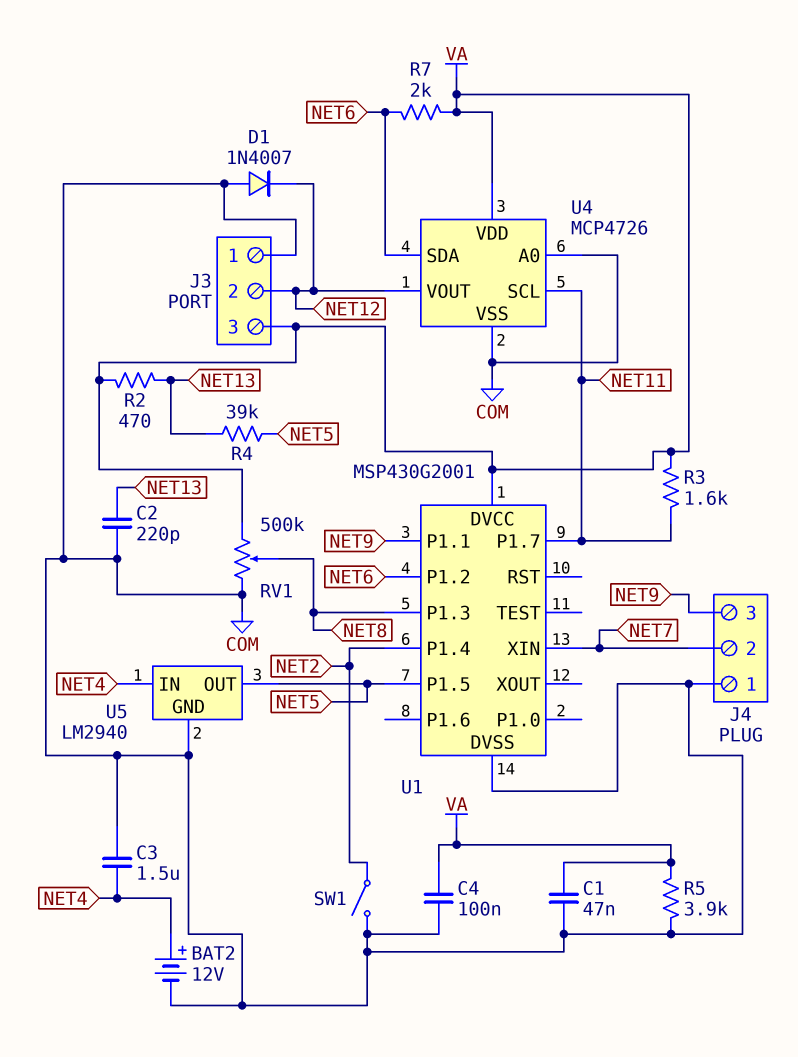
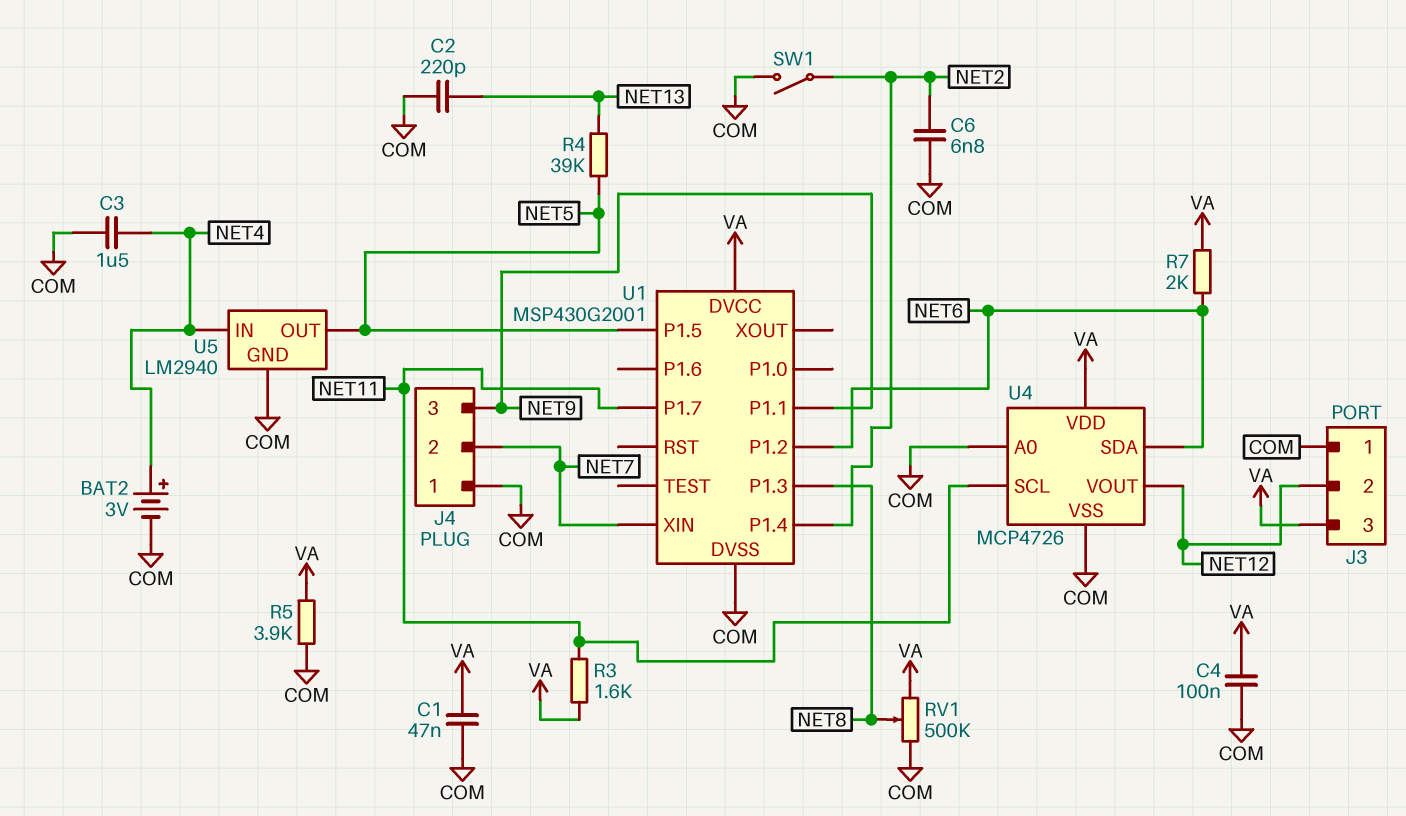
BAT2: 12V (plus NET4, minus COM) -> 3V (plus NET4, minus COM)
C6: none -> 6.8nF (COM, NET2)
D1: diode 1N4007 (A COM, K NET12) -> none
R2: 470 (NET13, VA) -> none

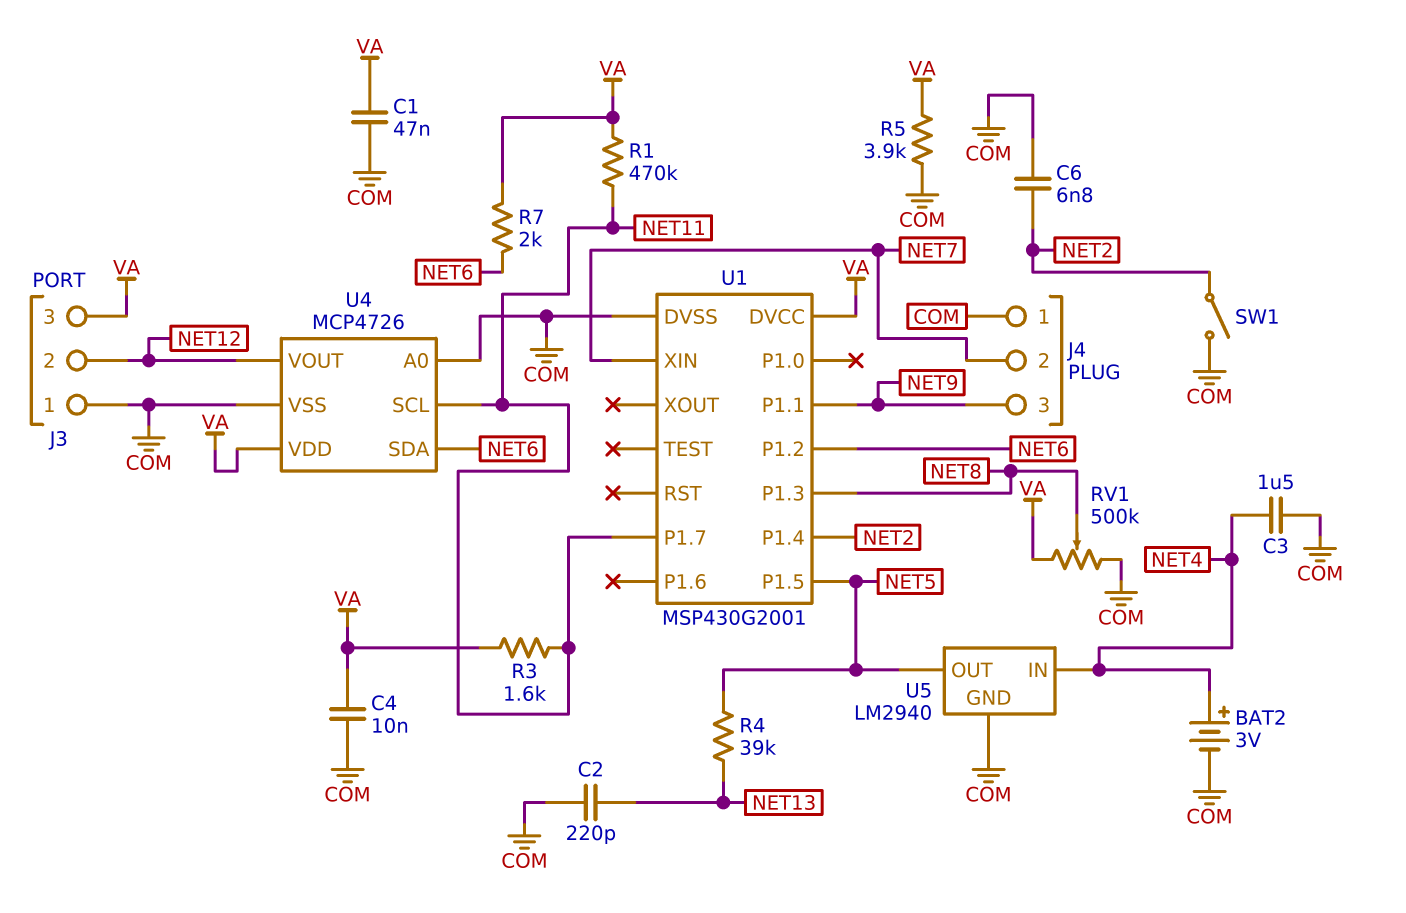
C4: 100nF (COM, VA) -> 10nF (COM, VA)
R1: none -> 470k (NET11, VA)

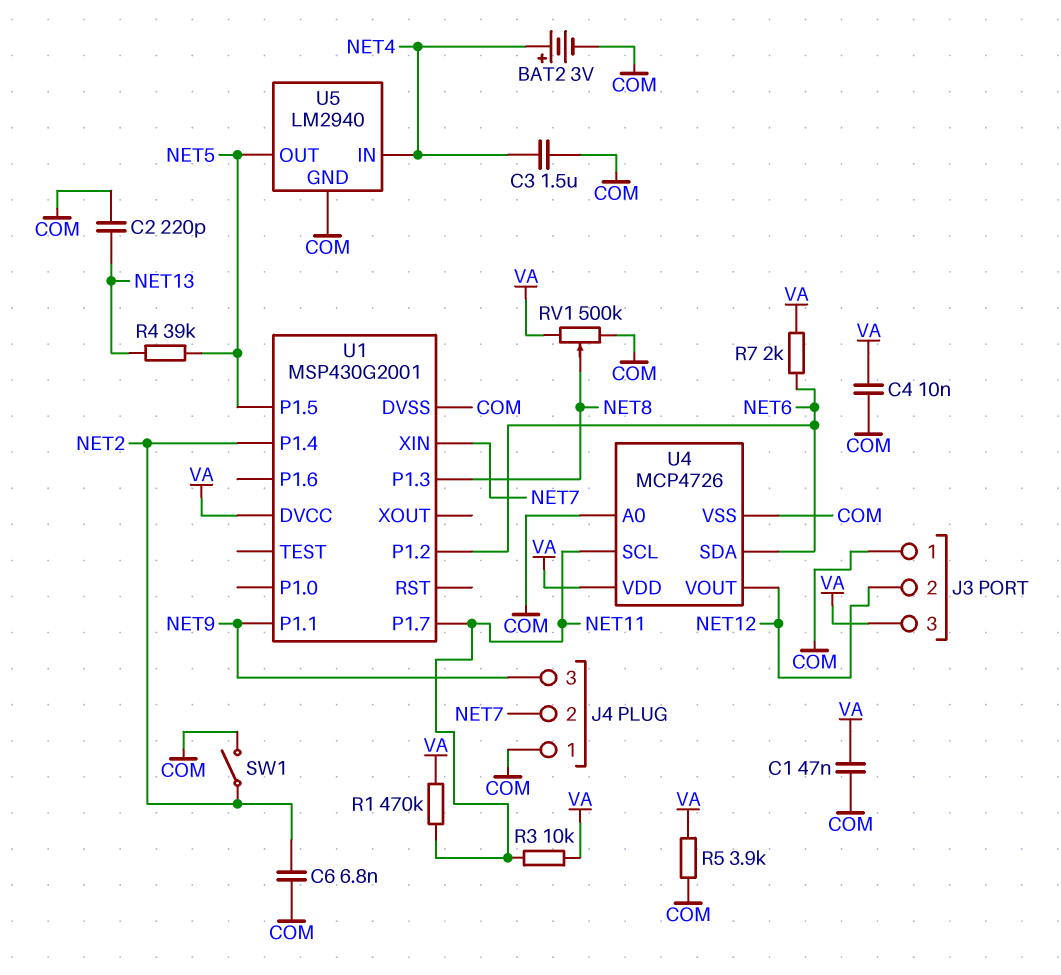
R3: 1.6k (NET11, VA) -> 10k (NET11, VA)

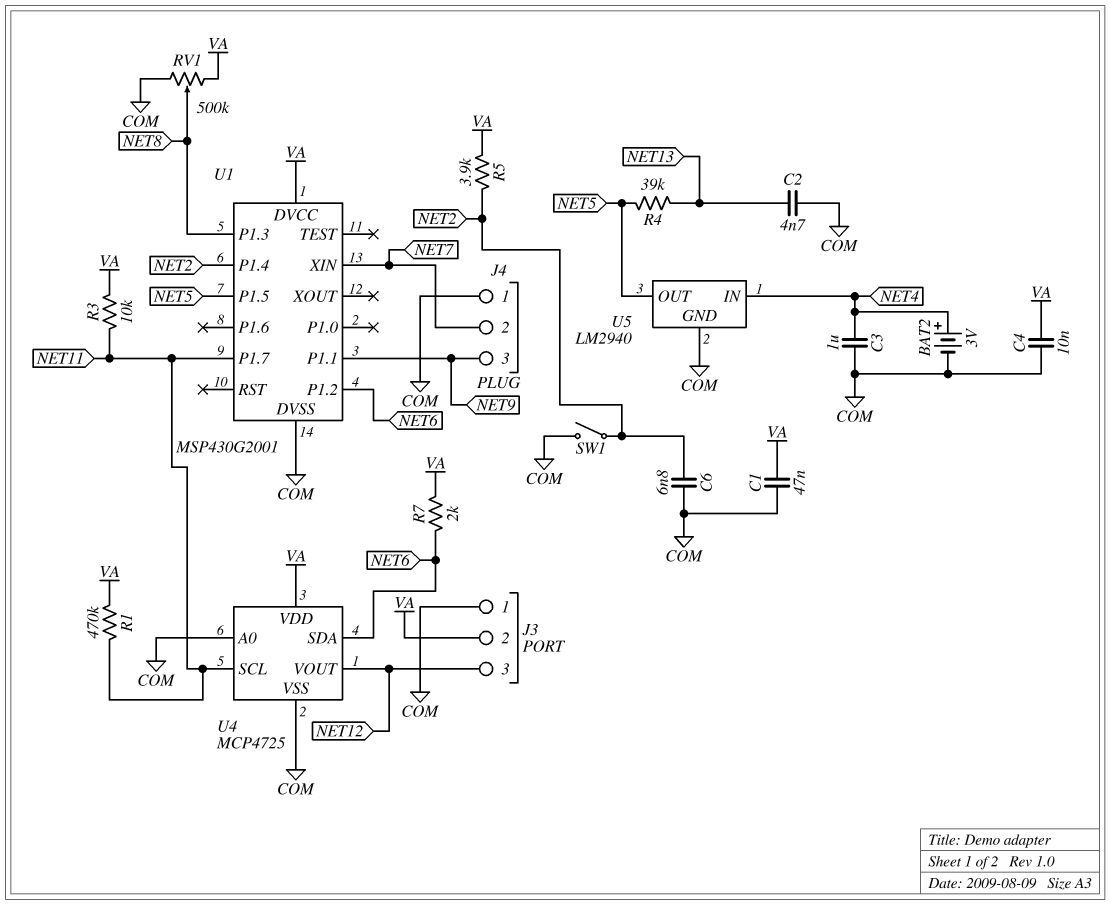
C2: 220pF (COM, NET13) -> 4.7nF (COM, NET13)
C3: 1.5uF (COM, NET4) -> 1uF (COM, NET4)
J3 pin 2: NET12 -> VA
J3 pin 3: VA -> NET12
R5: 3.9k (COM, VA) -> 3.9k (NET2, VA)
U4: MCP4726 -> MCP4725

